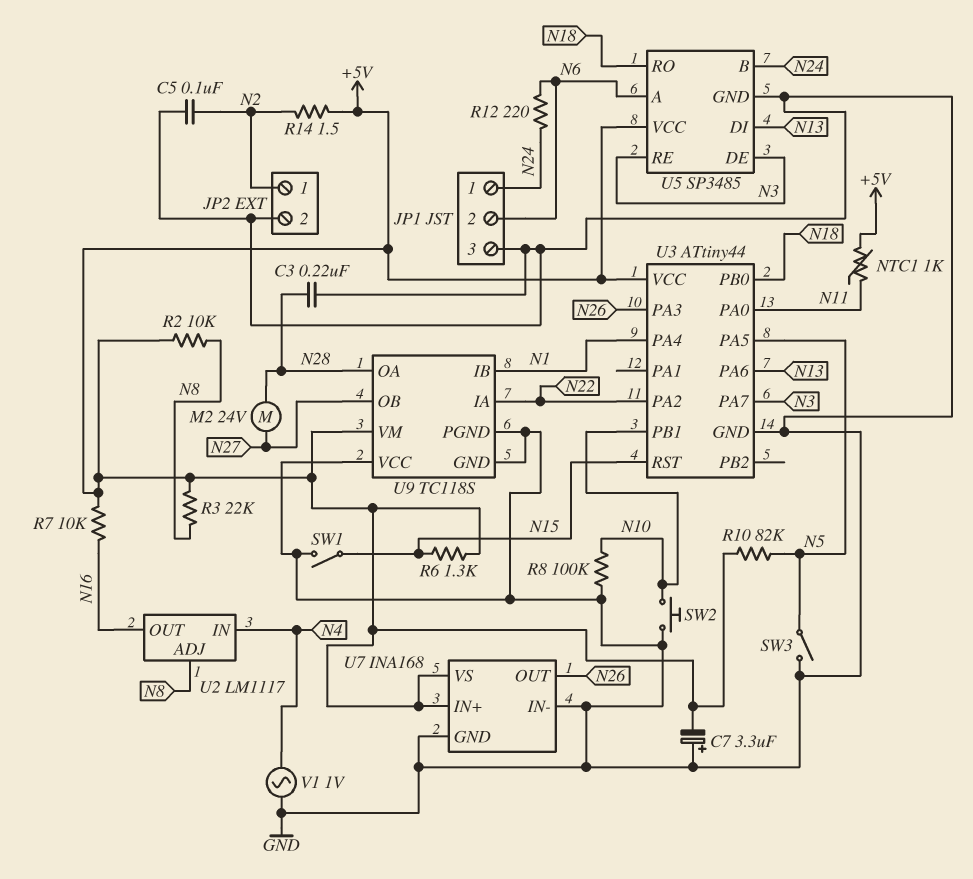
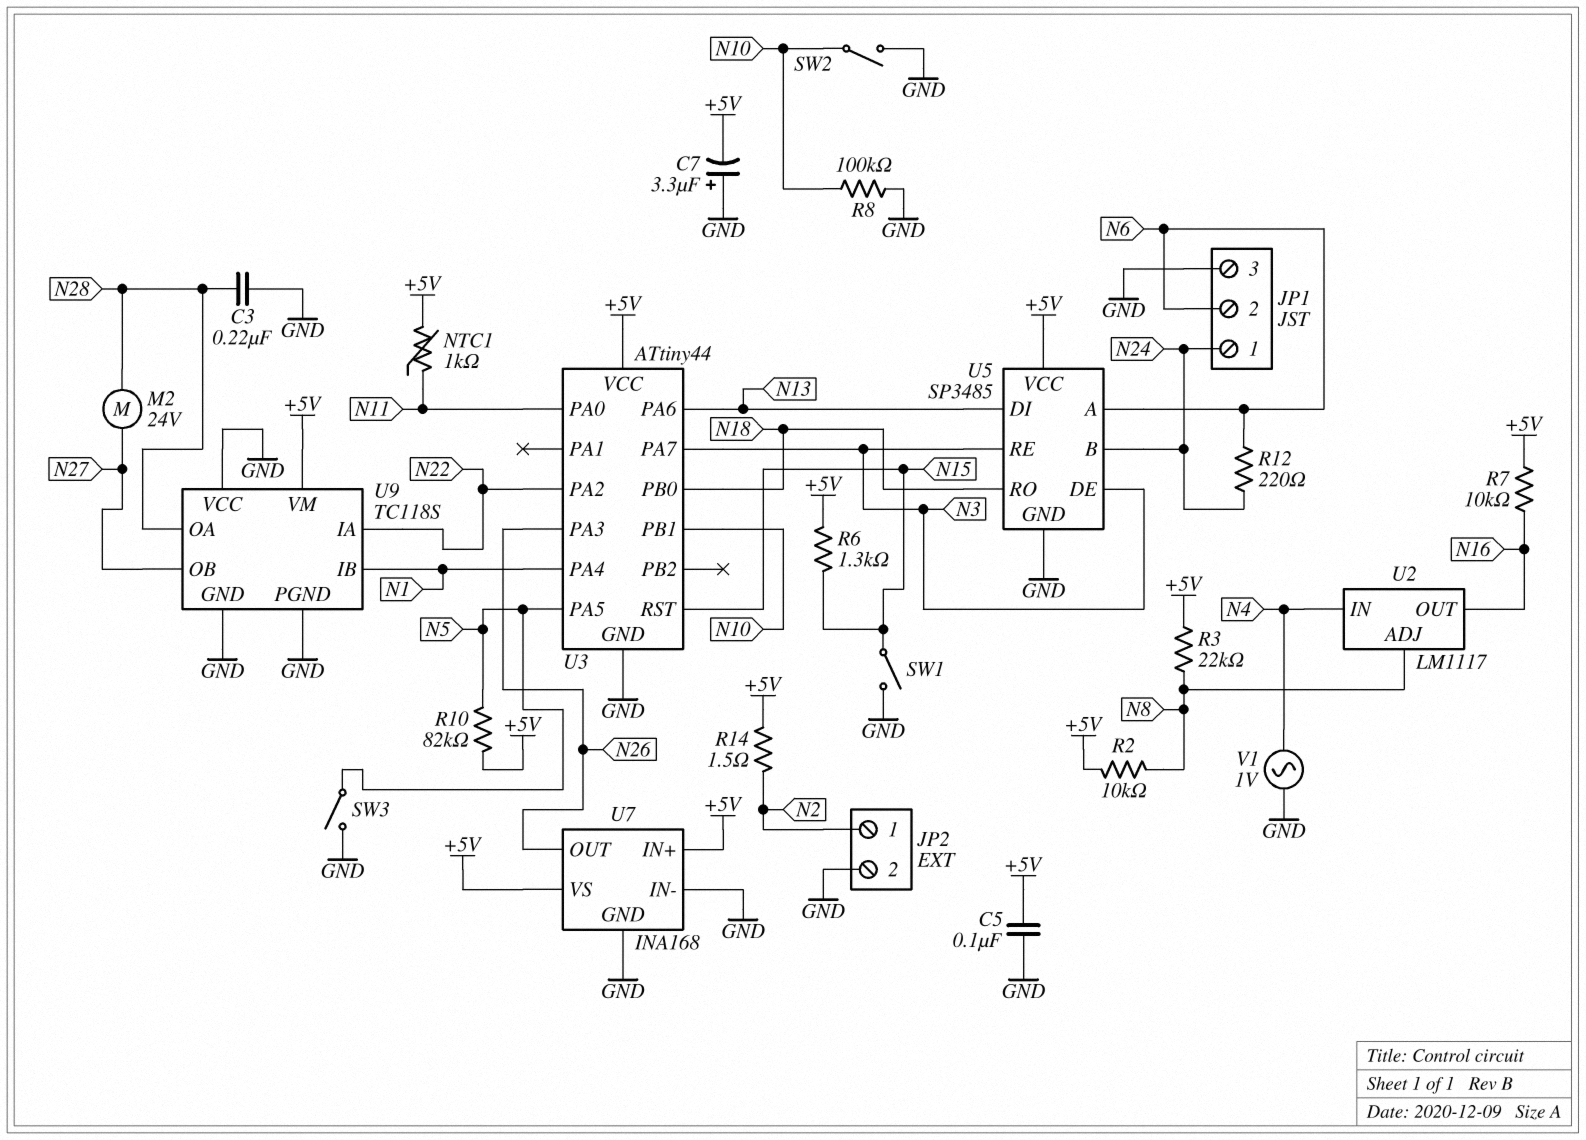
C5: 100nF (GND, N2) -> 100nF (+5V, GND)
SW2: button (GND, N10) -> switch (GND, N10)

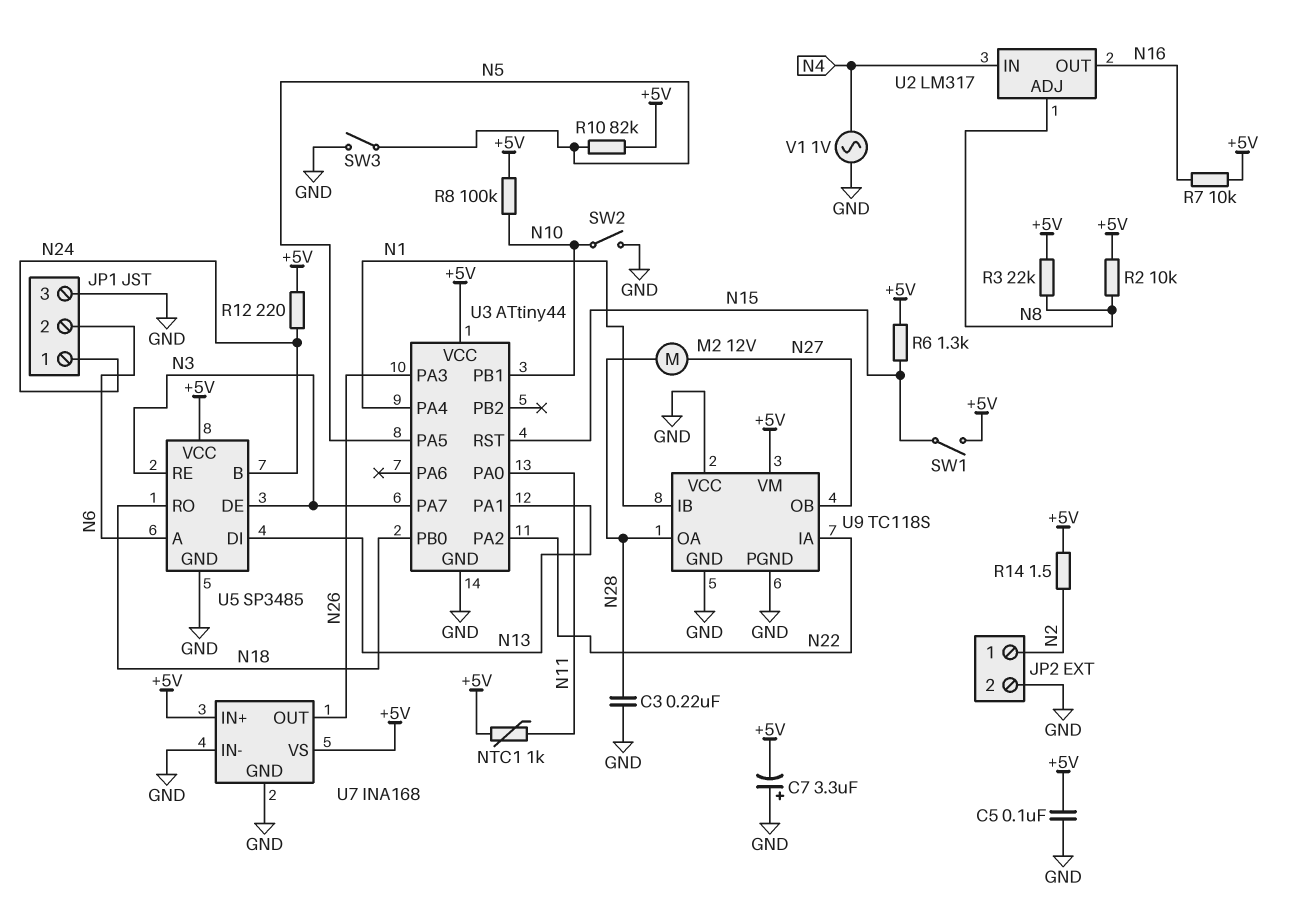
M2: motor 24V (N27, N28) -> motor 12V (N27, N28)
R8: 100k (GND, N10) -> 100k (+5V, N10)
R12: 220 (N6, N24) -> 220 (+5V, N24)
SW1: switch (GND, N15) -> switch (+5V, N15)
U2: LM1117 -> LM317
U3 pin PA1: none -> N13
U3 pin PA6: N13 -> none

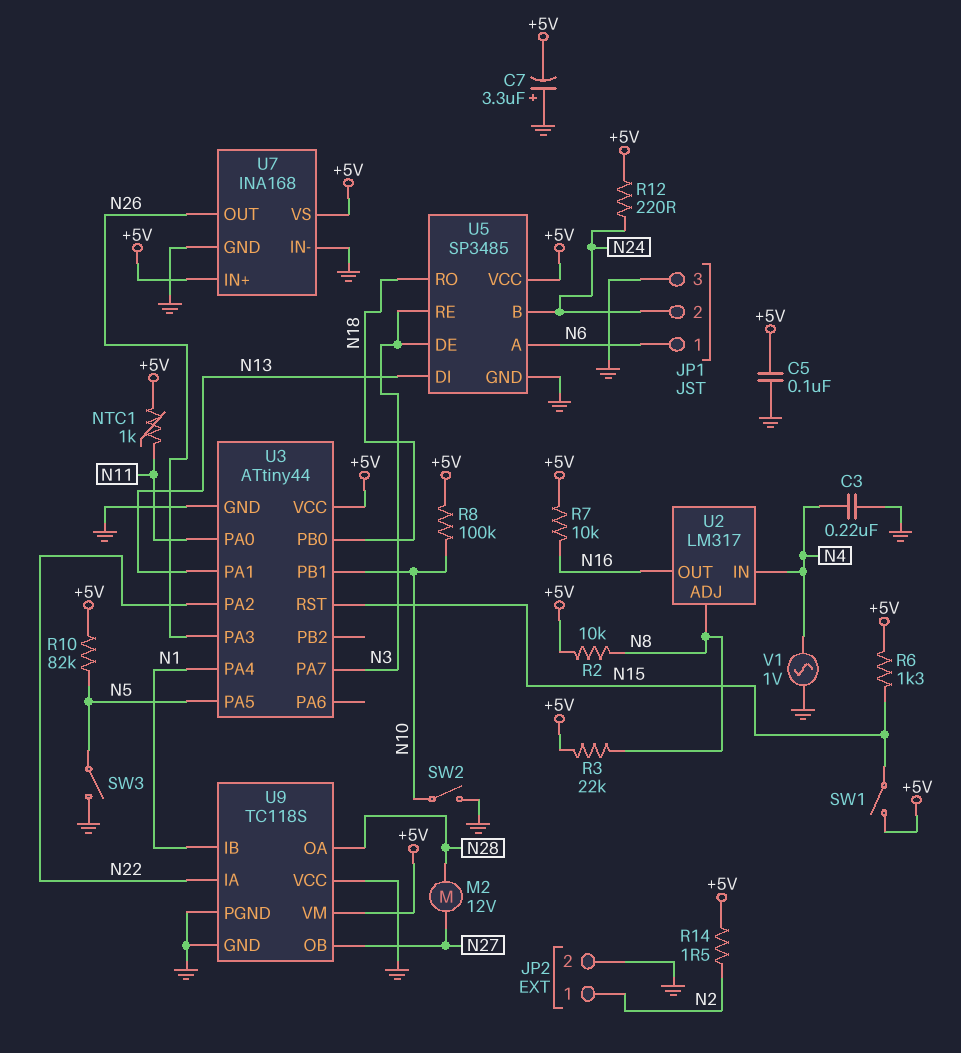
C3: 220nF (GND, N28) -> 220nF (GND, N4)
JP1 pin 1: N24 -> N6
JP1 pin 2: N6 -> N24

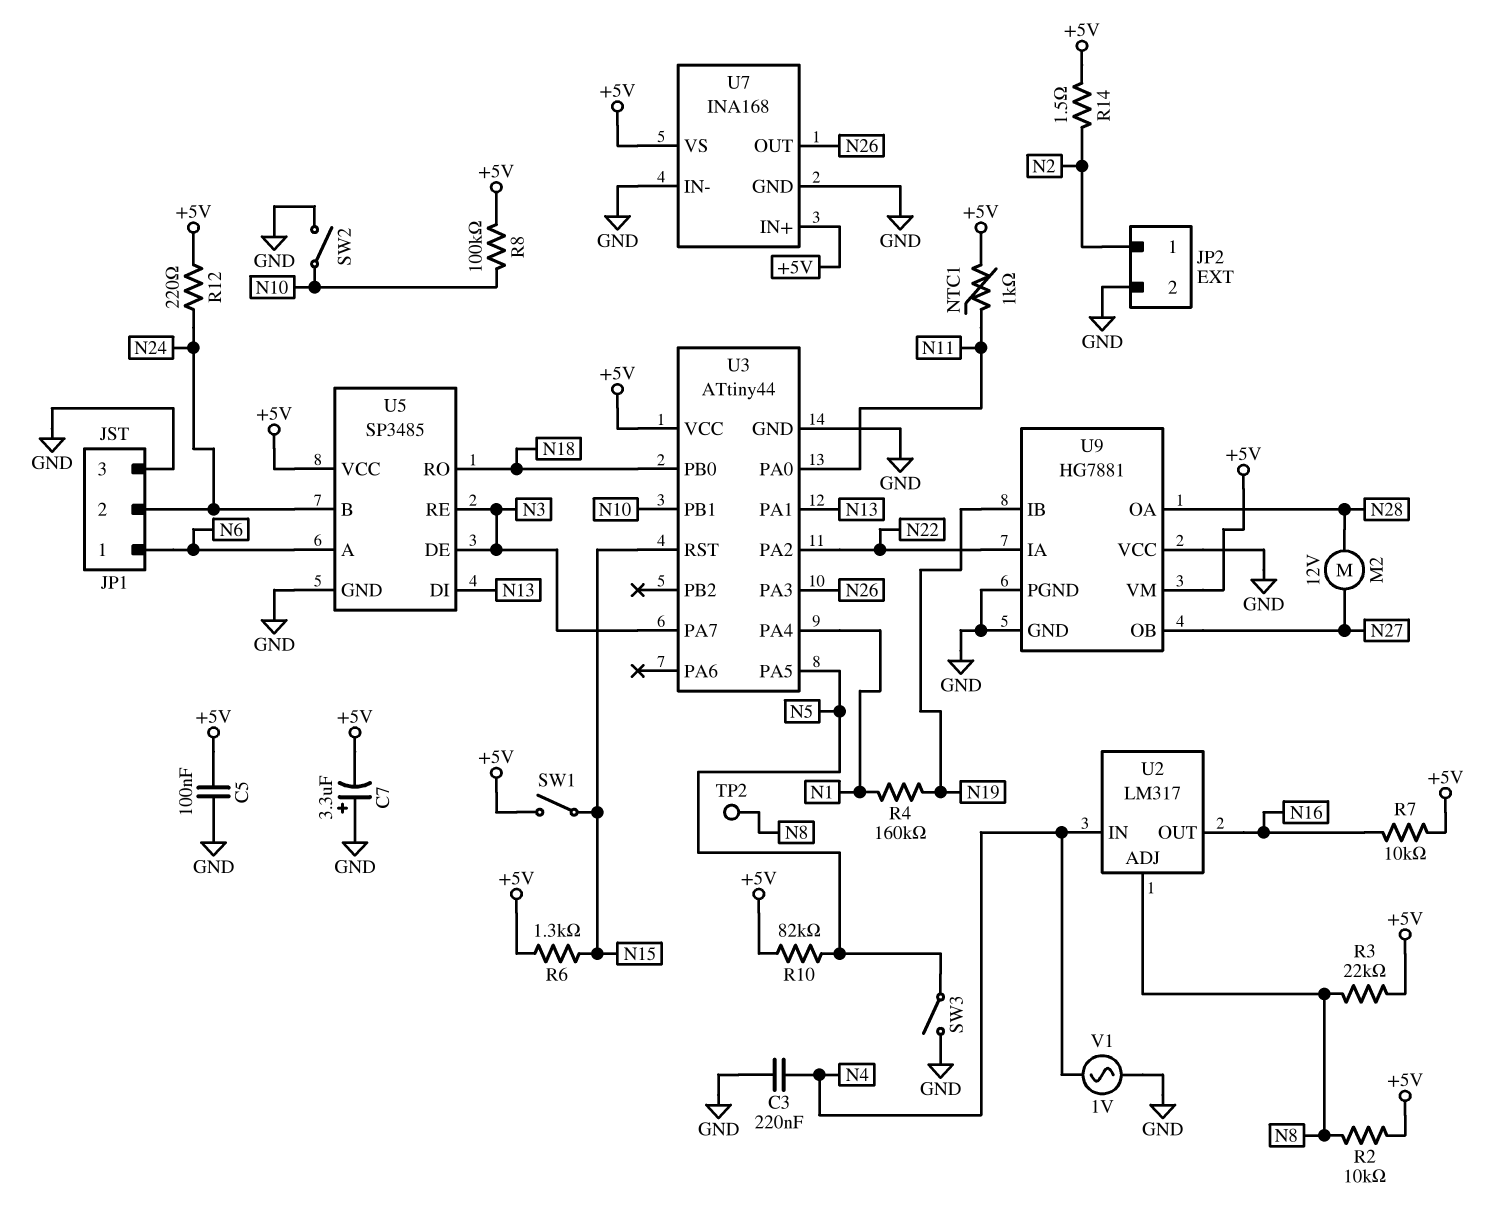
R4: none -> 160k (N1, N19)
TP2: none -> test point (N8)
U9: TC118S -> HG7881
U9 pin IB: N1 -> N19

